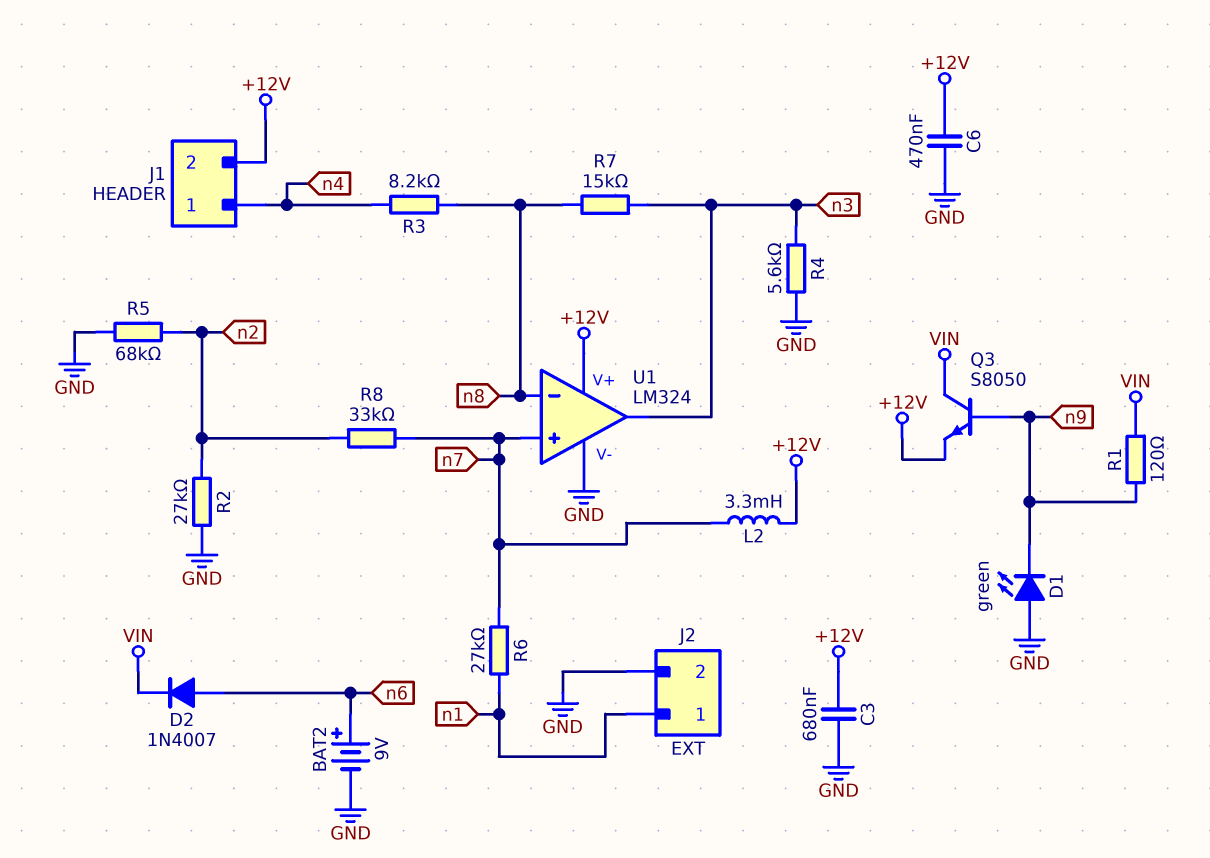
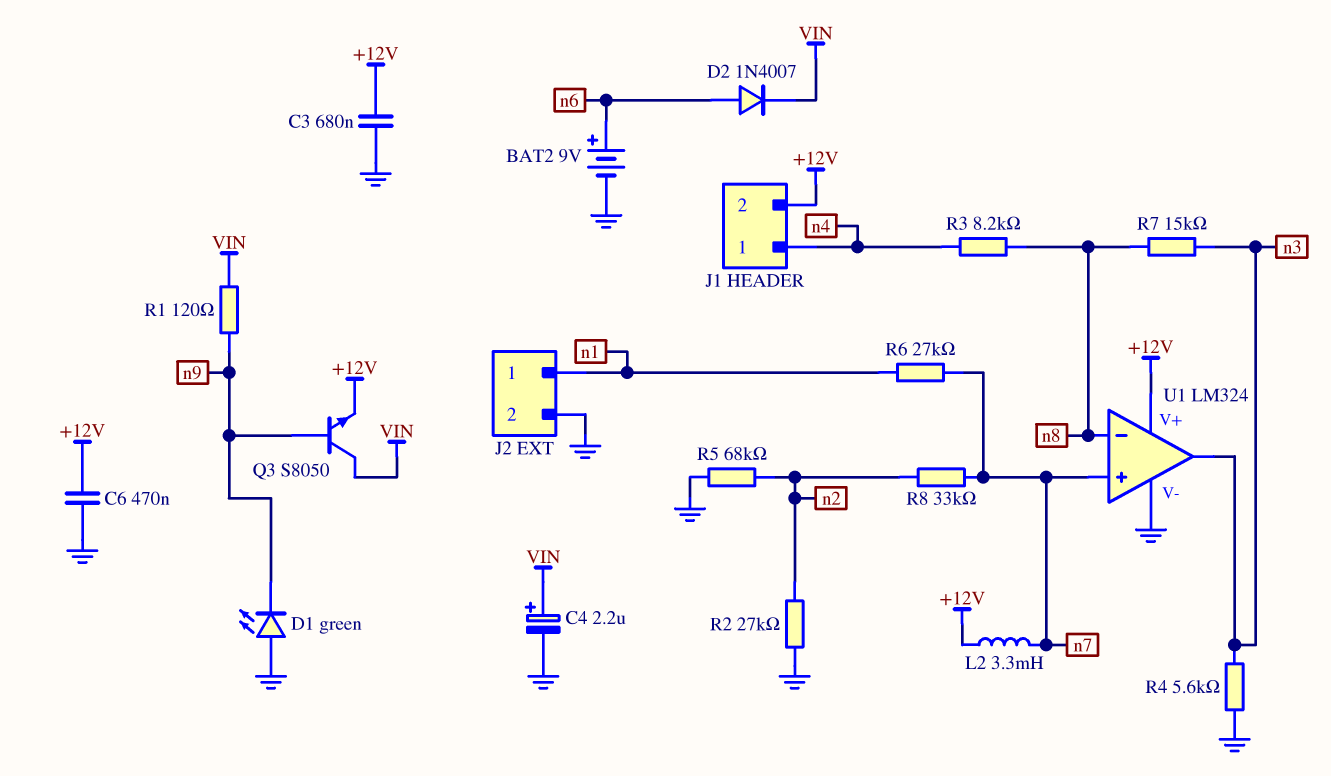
C4: none -> 2.2uF (plus VIN, minus GND)

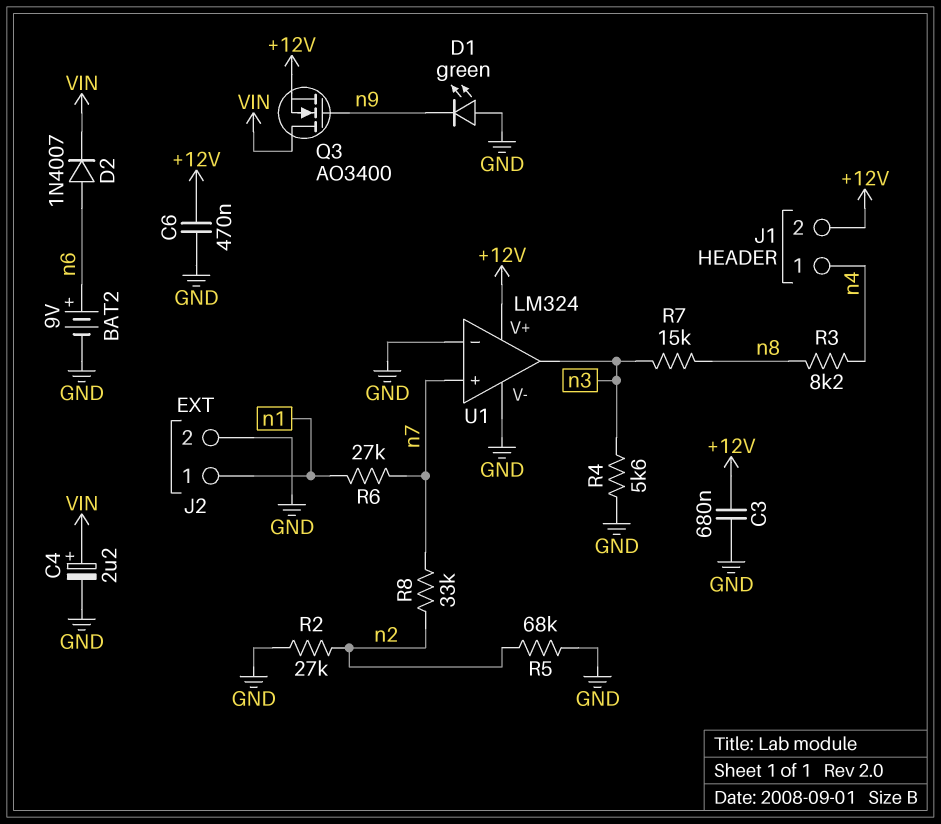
L2: 3.3mH (+12V, n7) -> none
Q3: NPN S8050 (B n9, C VIN, E +12V) -> NMOS AO3400 (G n9, D VIN, S +12V)
R1: 120 (VIN, n9) -> none
U1 pin in-: n8 -> GND

